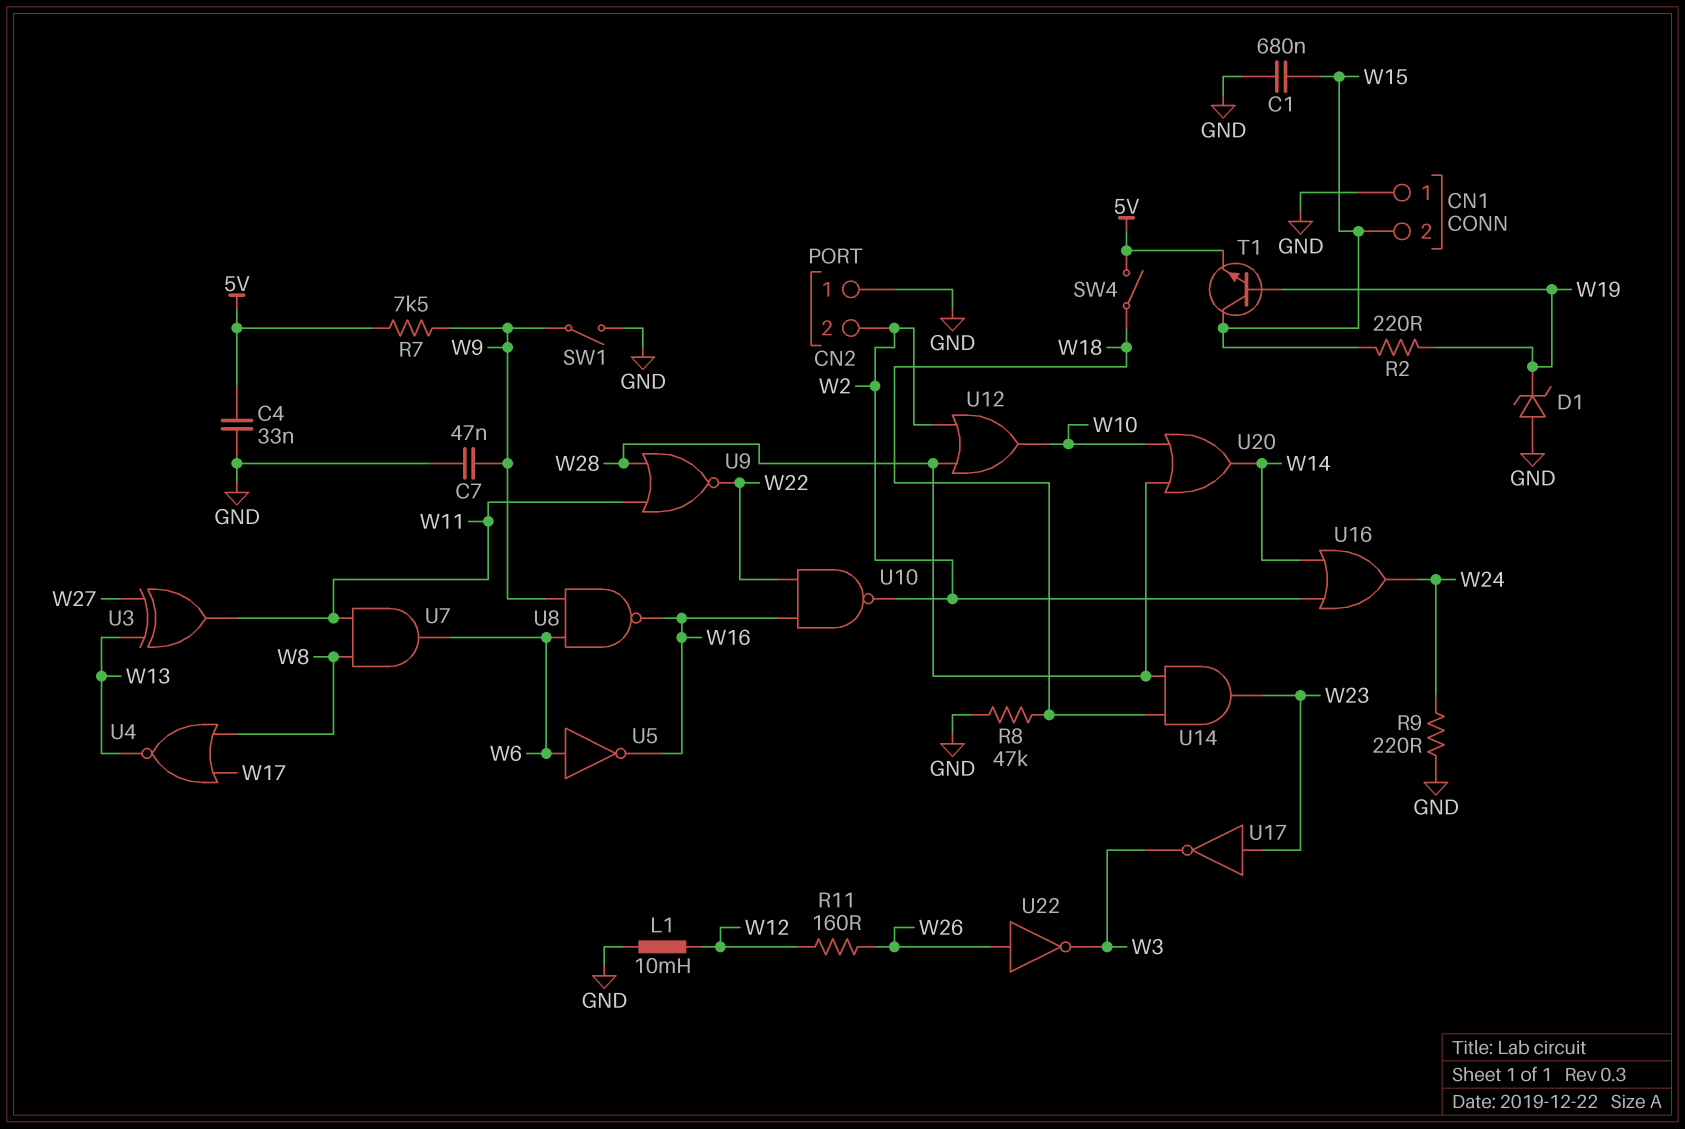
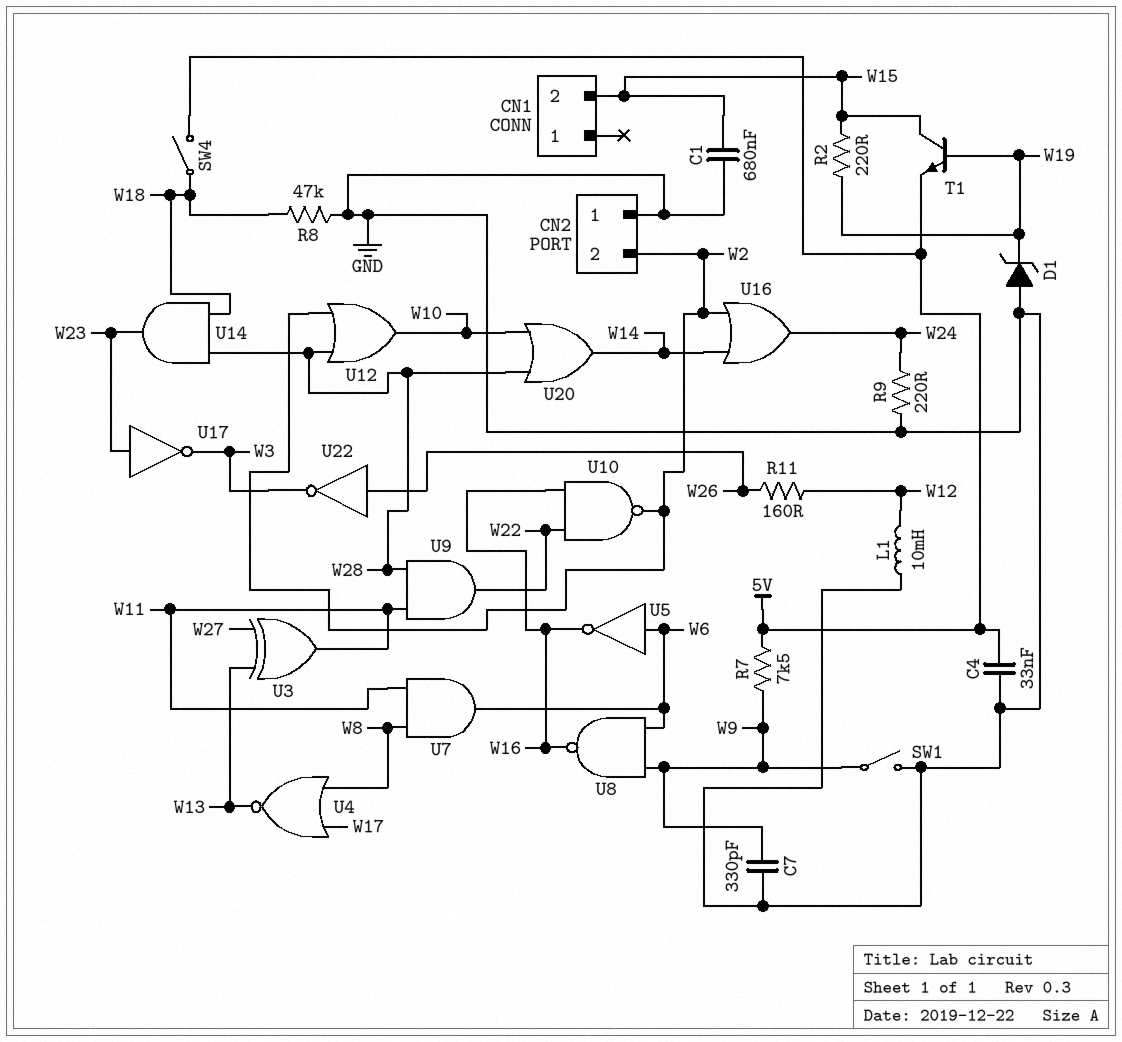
C7: 47nF (GND, W9) -> 330pF (GND, W9)
CN1 pin 1: GND -> none
U9: NOR (in W11, in W28, out W22) -> AND (in W11, in W28, out W22)

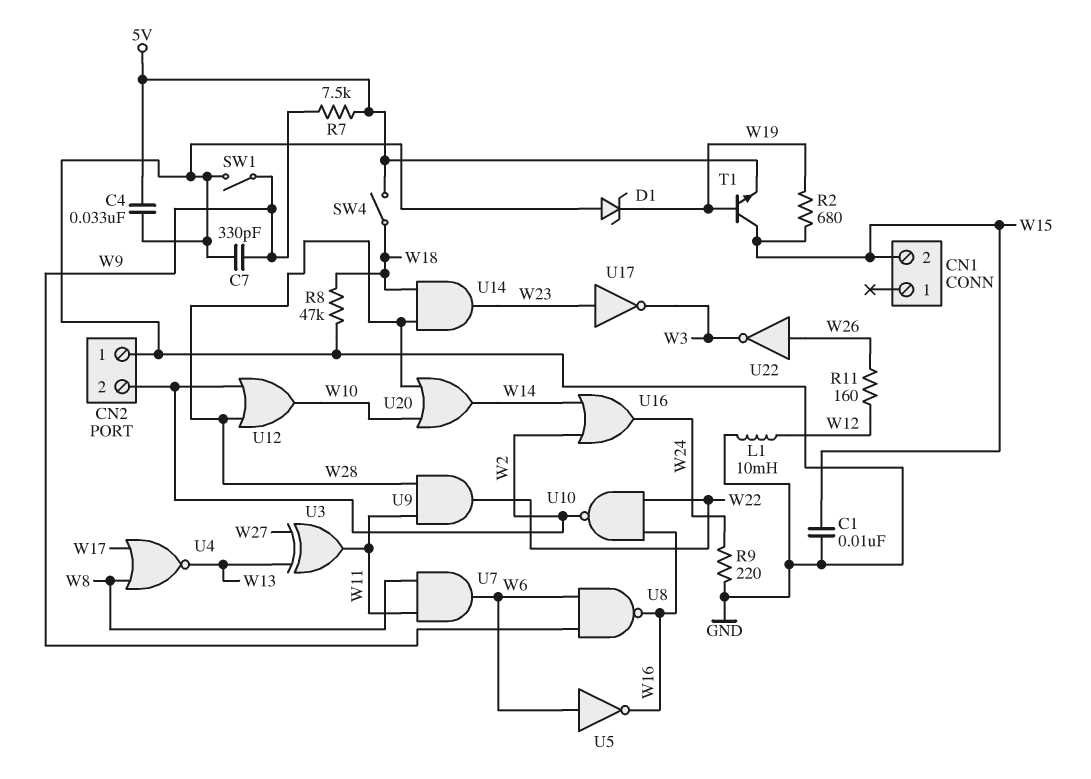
C1: 680nF (GND, W15) -> 10nF (GND, W15)
R2: 220 (W15, W19) -> 680 (W15, W19)

